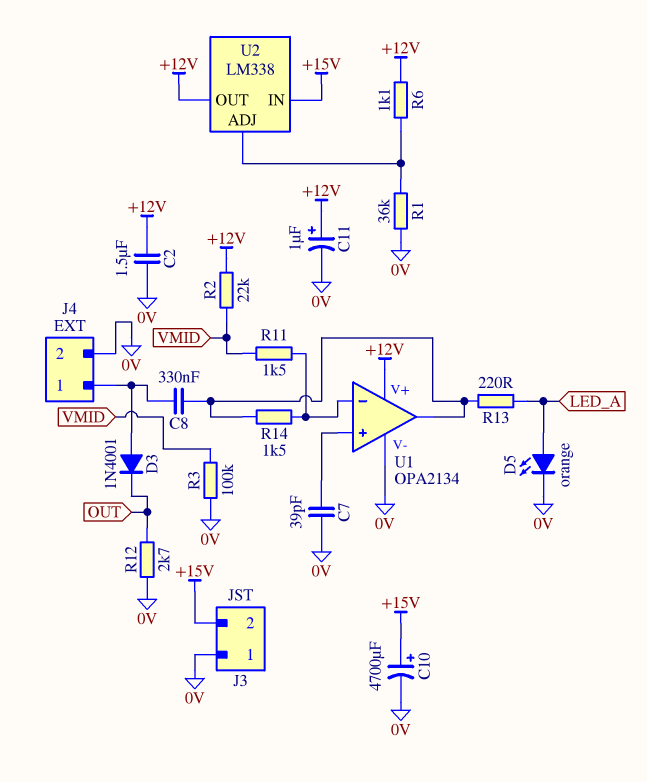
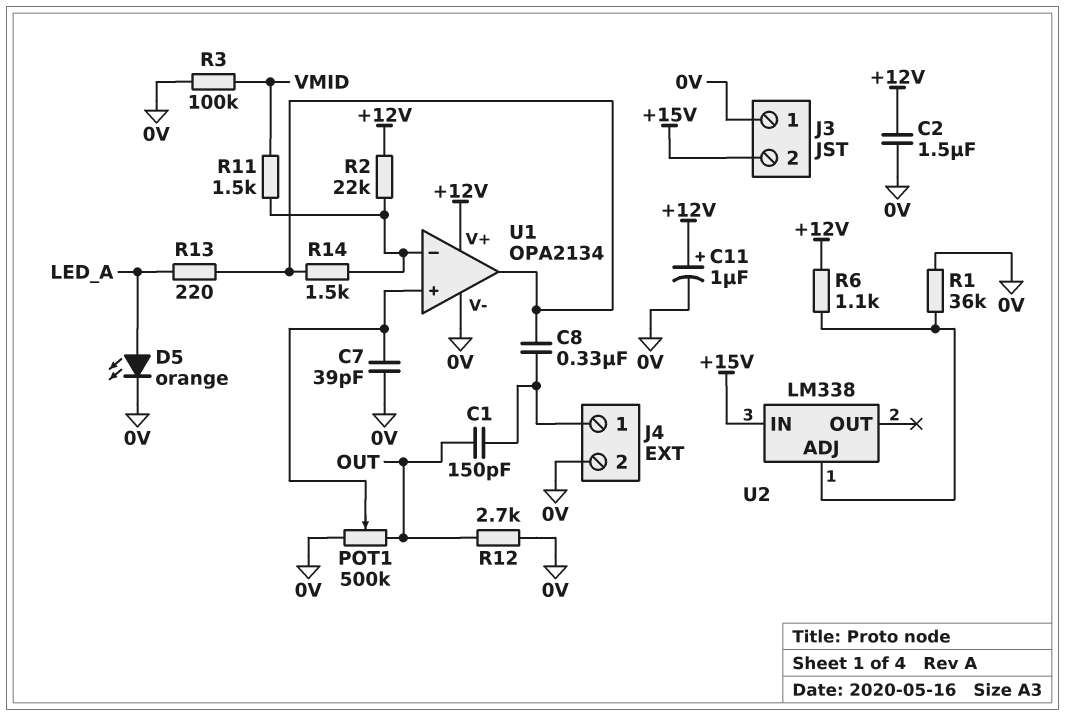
C1: none -> 150pF (J4/1, OUT)
C10: 4700uF (plus +15V, minus 0V) -> none
D3: diode 1N4001 (A J4/1, K OUT) -> none
POT1: none -> 500k (0V, OUT, wiper U1/in+)
R2: 22k (+12V, VMID) -> 22k (+12V, U1/in-)
U2 pin OUT: +12V -> none

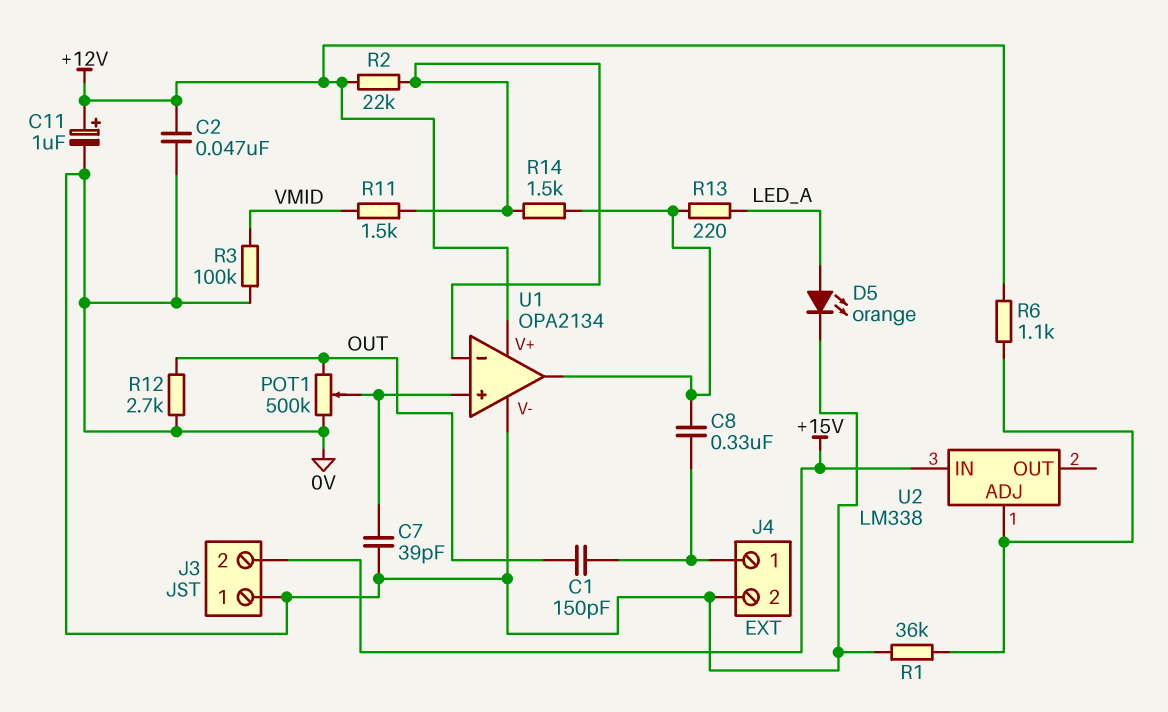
C2: 1.5uF (+12V, 0V) -> 47nF (+12V, 0V)

